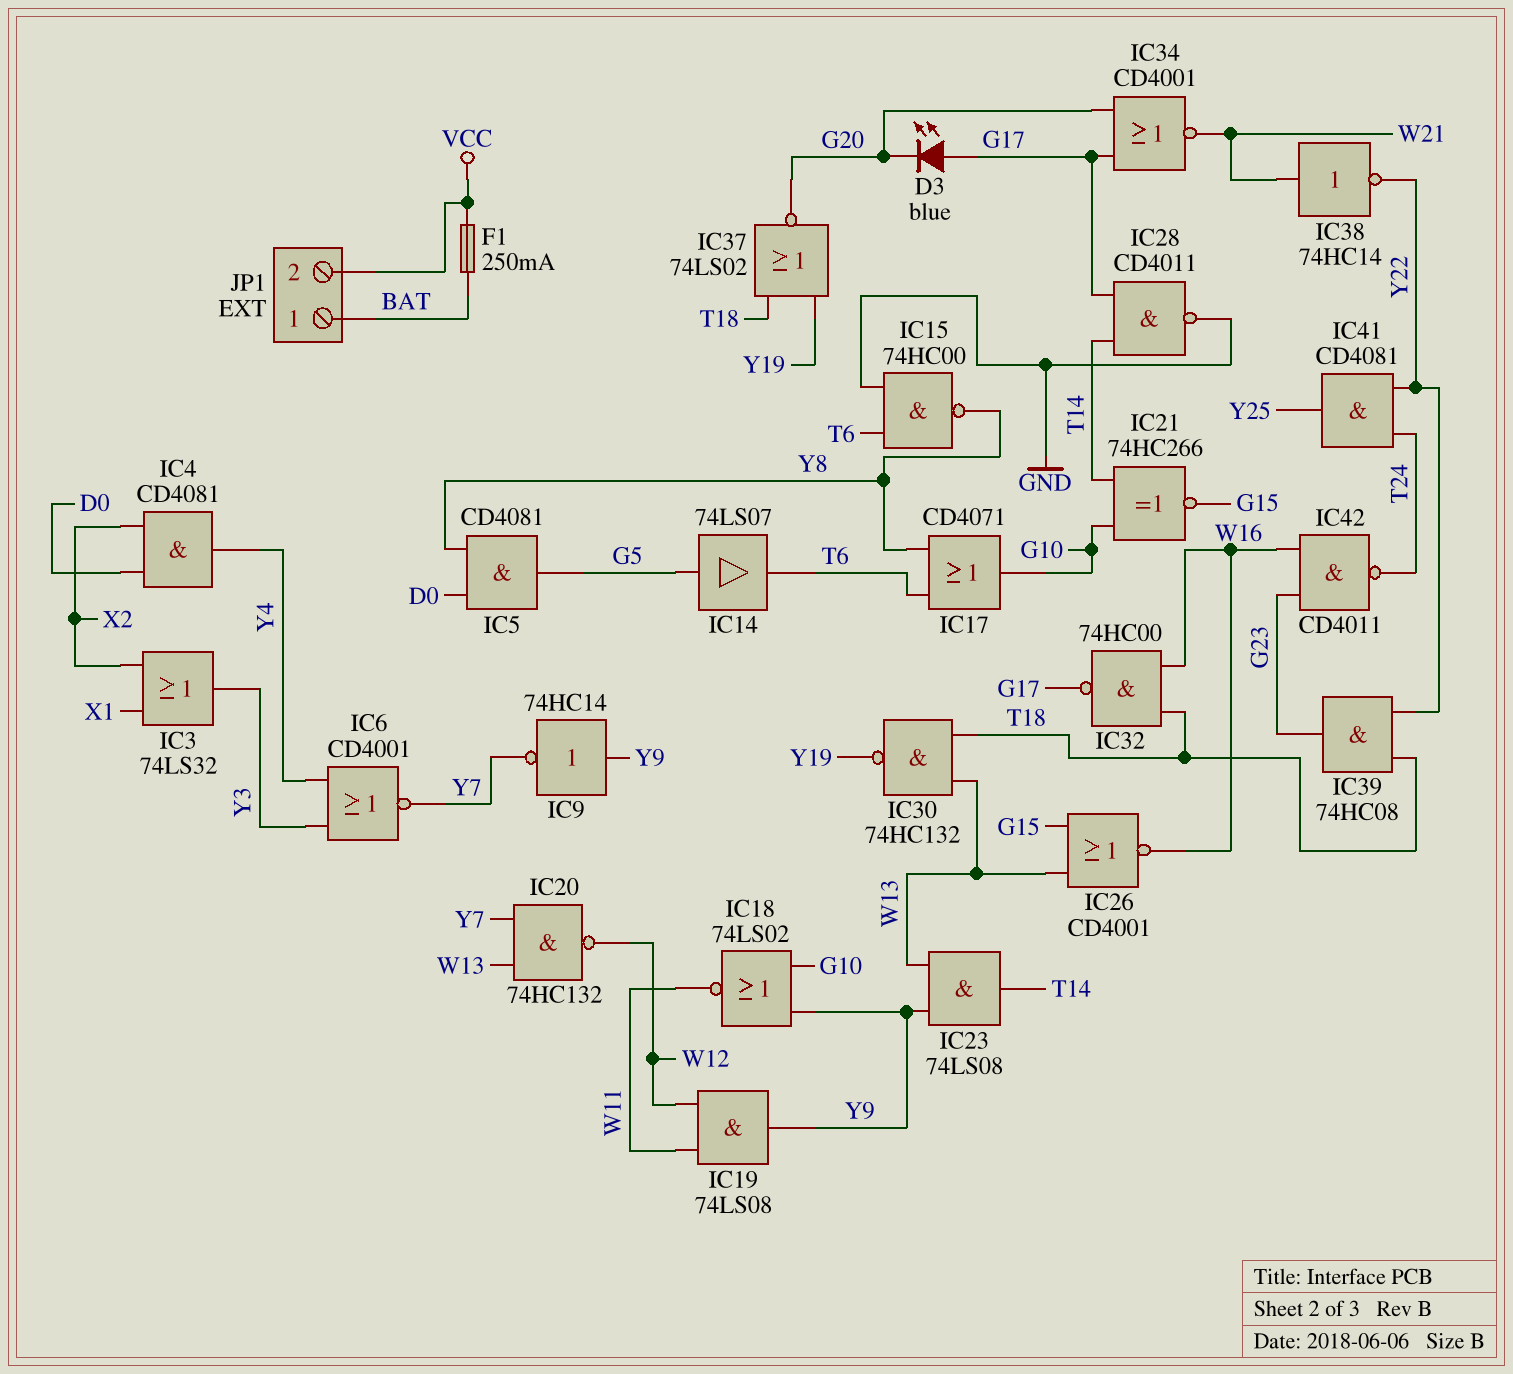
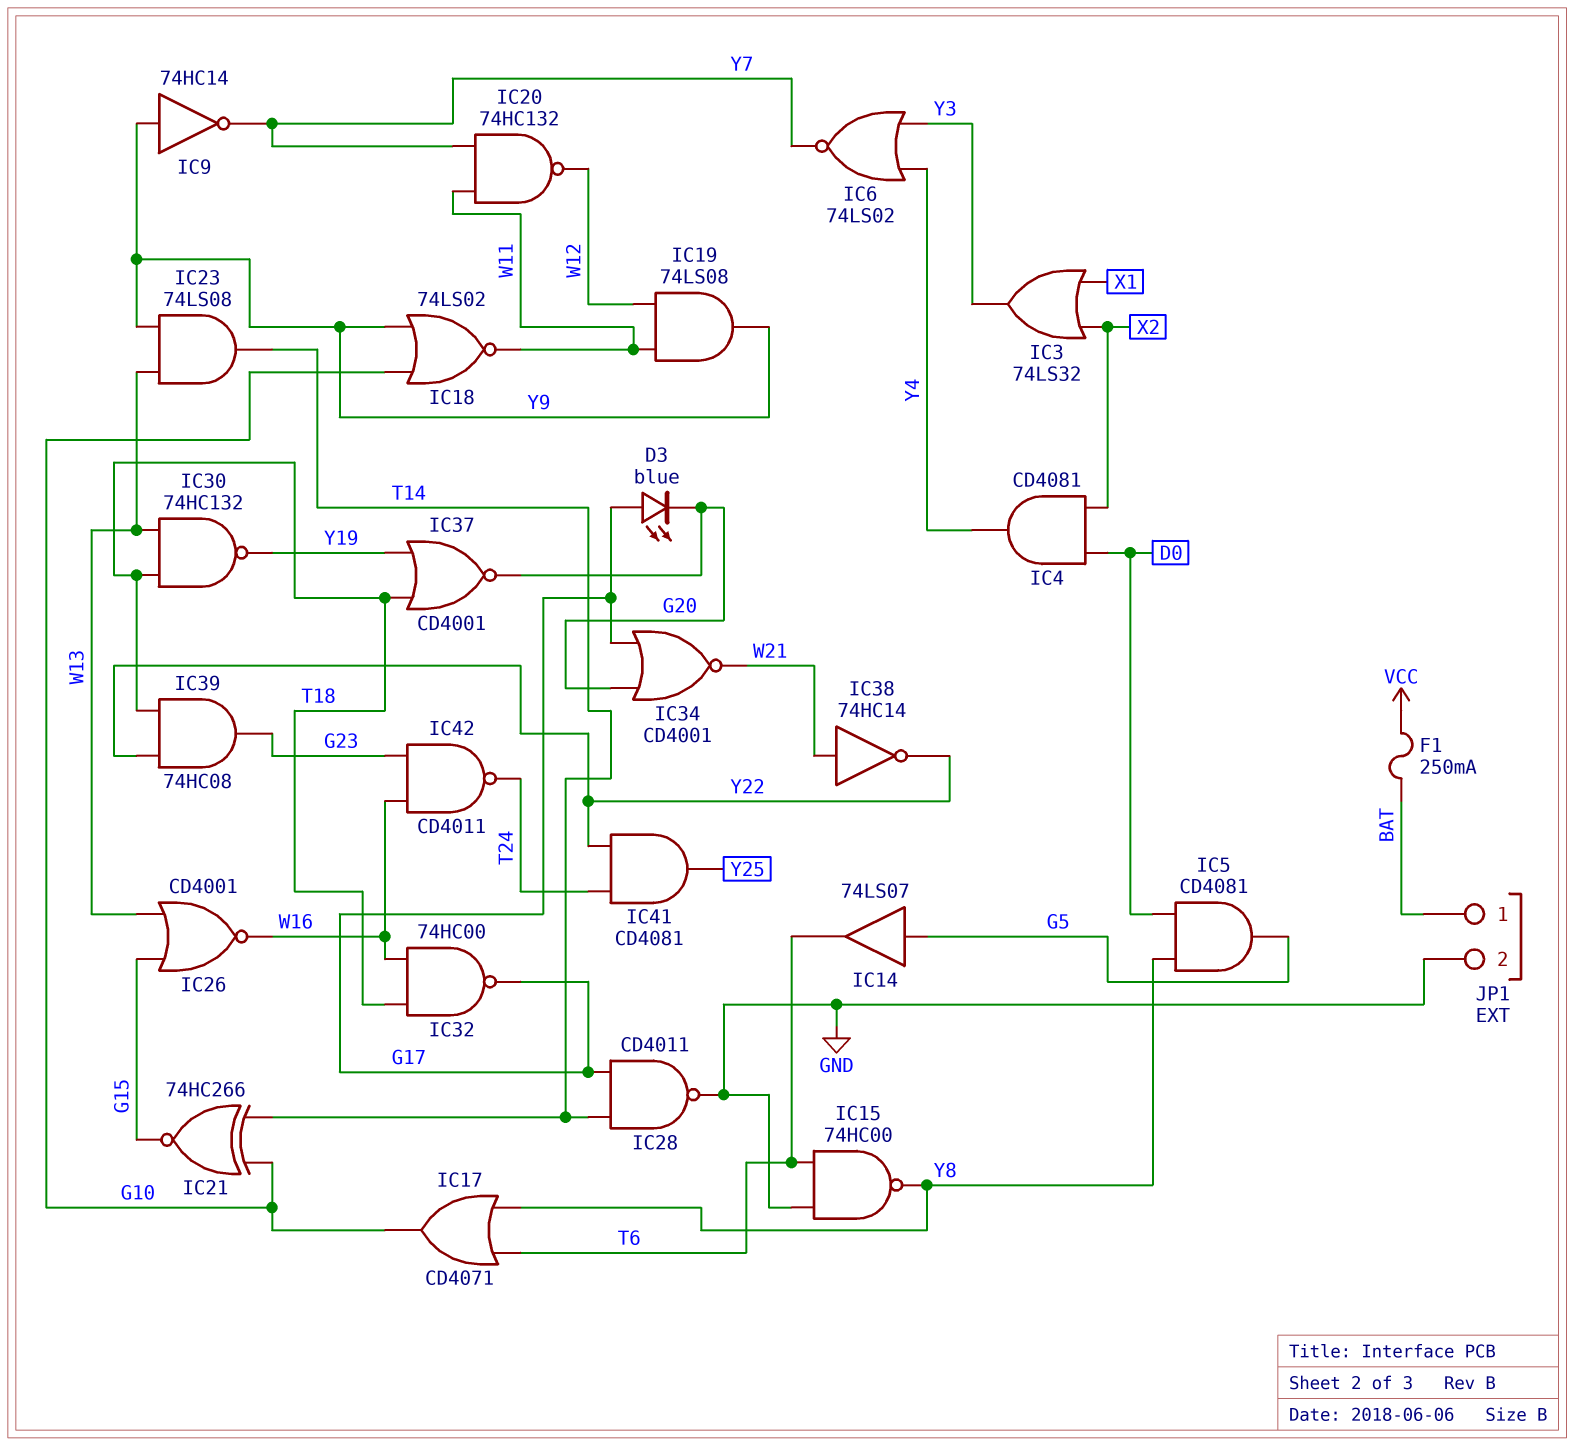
IC6: NOR CD4001 (in Y3, in Y4, out Y7) -> NOR 74LS02 (in Y3, in Y4, out Y7)
IC20: NAND 74HC132 (in W13, in Y7, out W12) -> NAND 74HC132 (in W11, in Y7, out W12)
IC37: NOR 74LS02 (in T18, in Y19, out G20) -> NOR CD4001 (in T18, in Y19, out G20)
JP1 pin 2: VCC -> GND

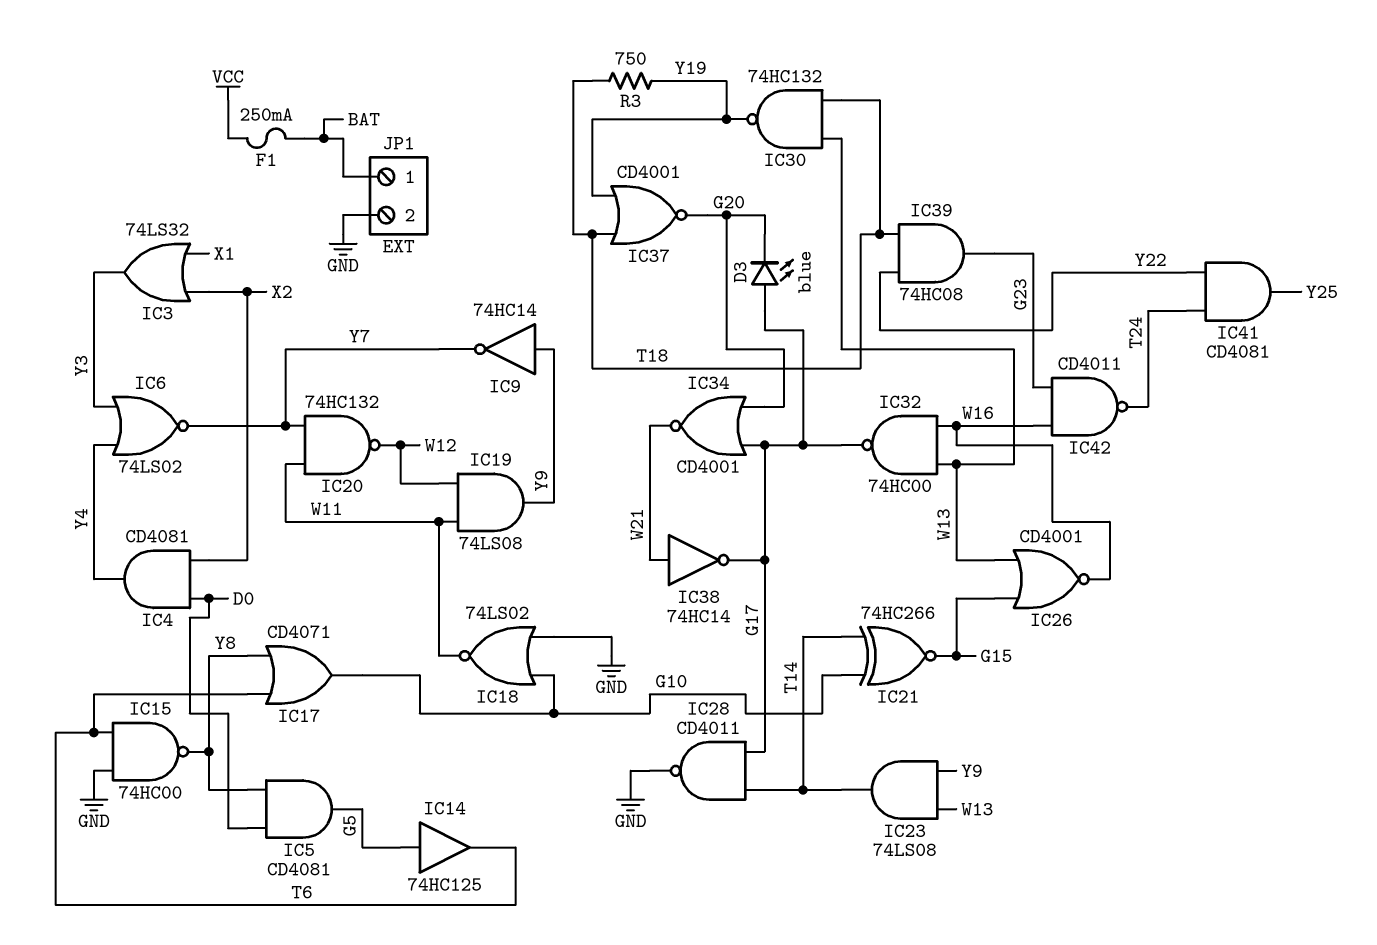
IC14: buffer 74LS07 (in G5, out T6) -> buffer 74HC125 (in G5, out T6)
IC18: NOR 74LS02 (in G10, in Y9, out W11) -> NOR 74LS02 (in G10, in GND, out W11)
IC32: NAND 74HC00 (in T18, in W16, out G17) -> NAND 74HC00 (in W13, in W16, out G17)
IC38: NOT 74HC14 (in W21, out Y22) -> NOT 74HC14 (in W21, out G17)
R3: none -> 750 (T18, Y19)

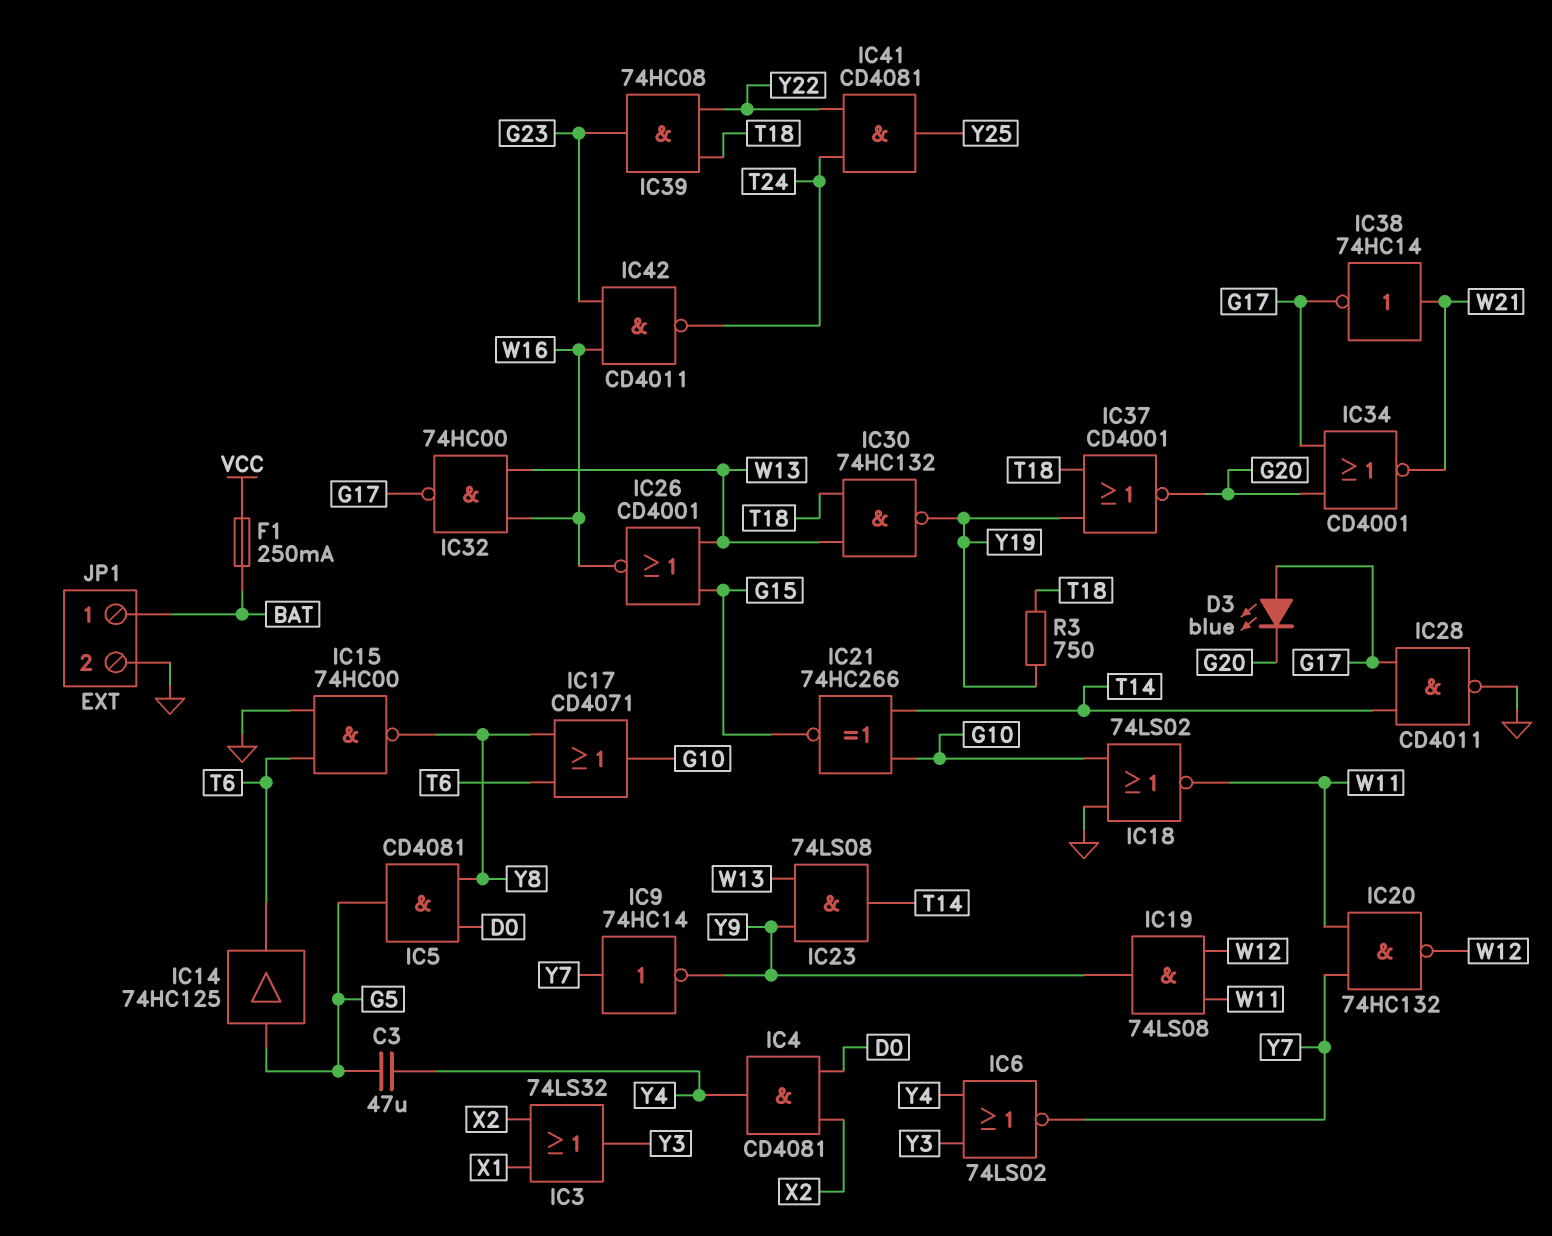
C3: none -> 47uF (G5, Y4)
IC9: NOT 74HC14 (in Y9, out Y7) -> NOT 74HC14 (in Y7, out Y9)

